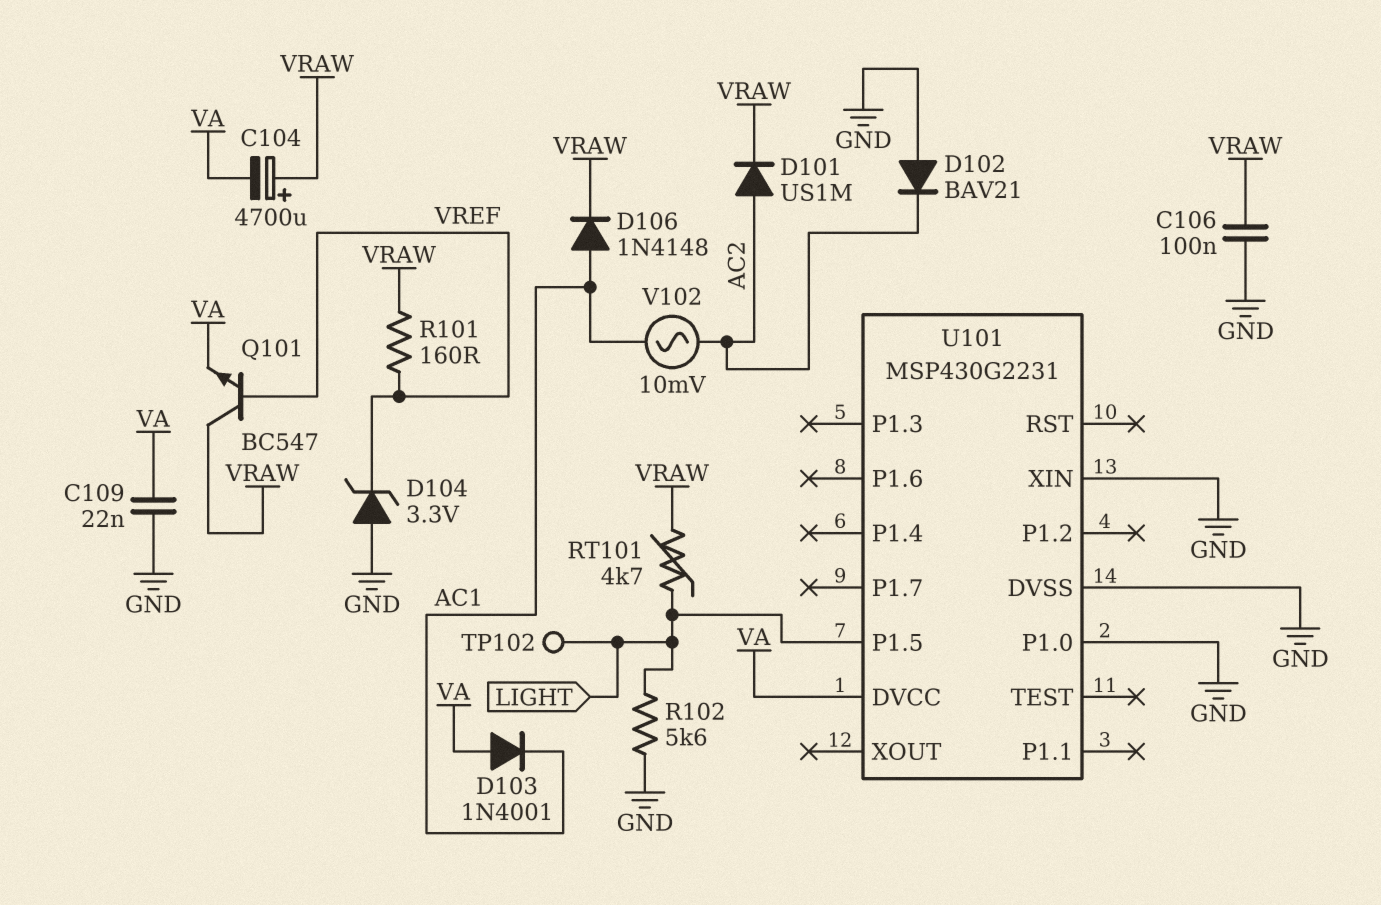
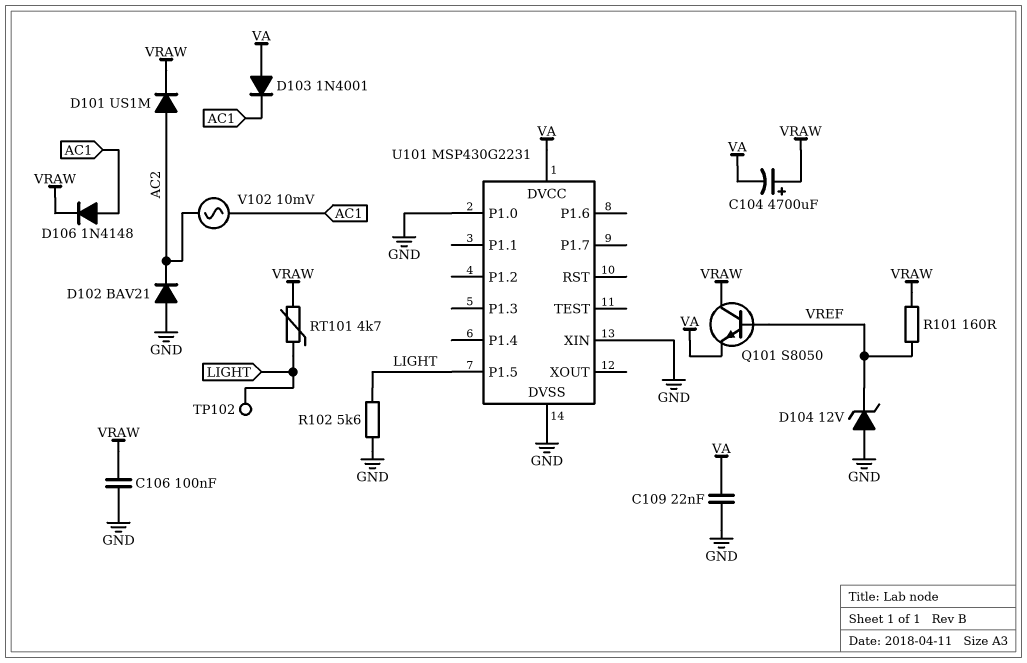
D104: zener 3.3V (A GND, K VREF) -> zener 12V (A GND, K VREF)
Q101: NPN BC547 (B VREF, C VRAW, E VA) -> NPN S8050 (B VREF, C VRAW, E VA)

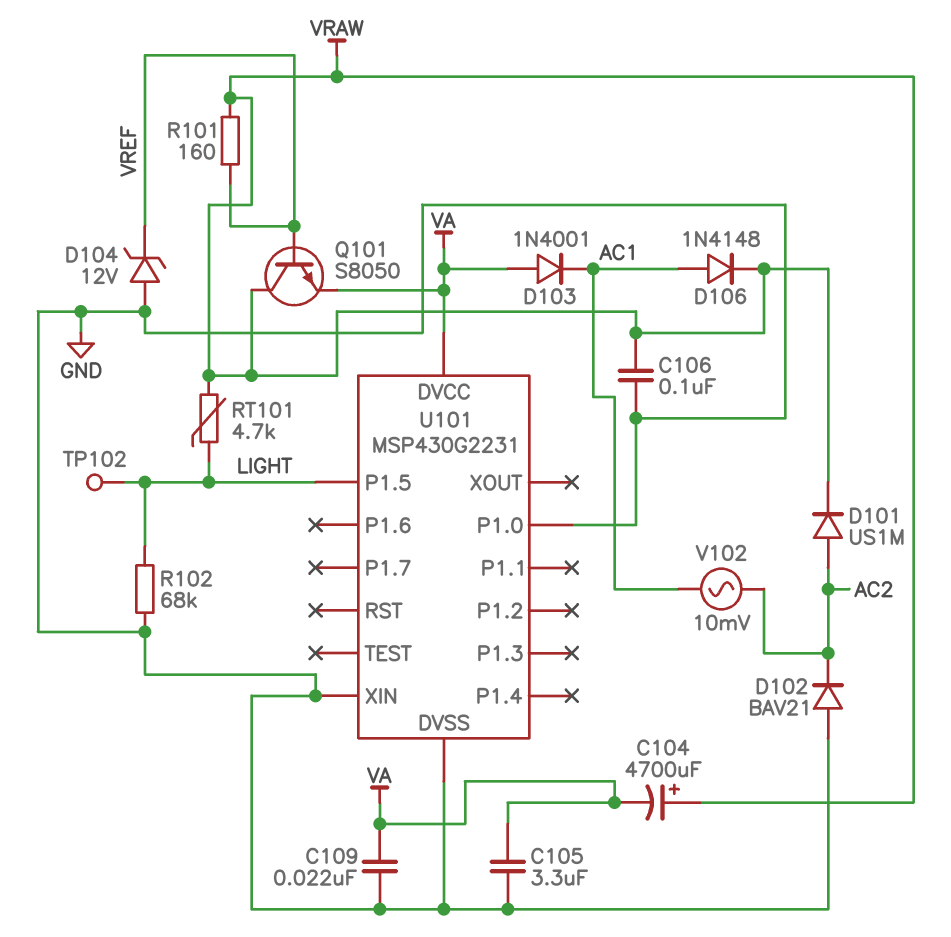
C105: none -> 3.3uF (GND, VA)
R102: 5.6k (GND, LIGHT) -> 68k (GND, LIGHT)

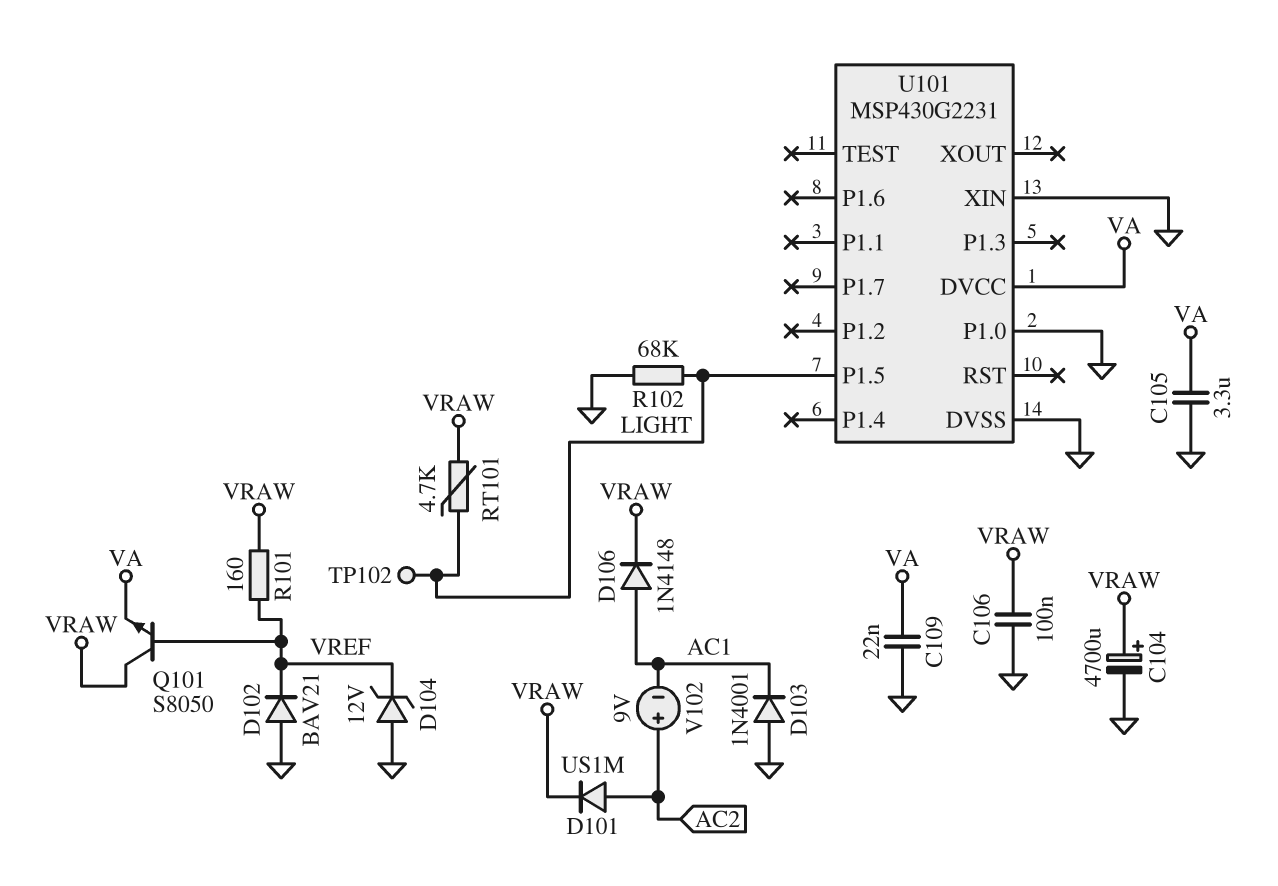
C104: 4700uF (plus VRAW, minus VA) -> 4700uF (plus VRAW, minus GND)
D102: diode BAV21 (A GND, K AC2) -> diode BAV21 (A GND, K VREF)
D103: diode 1N4001 (A VA, K AC1) -> diode 1N4001 (A GND, K AC1)
V102: AC 10mV (AC1, AC2) -> 9V (plus AC2, minus AC1)

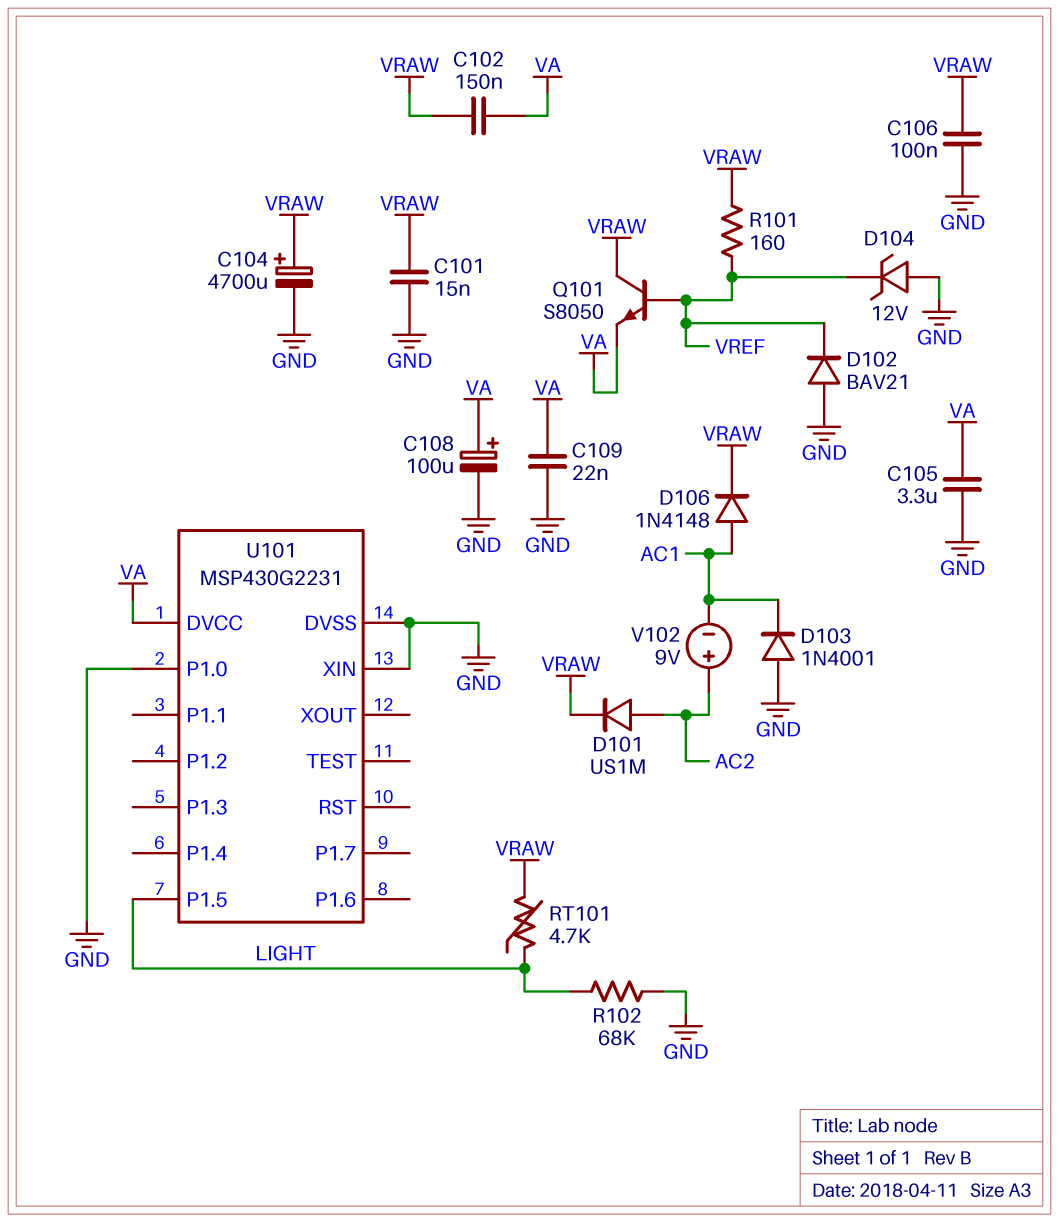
C101: none -> 15nF (GND, VRAW)
C102: none -> 150nF (VA, VRAW)
C108: none -> 100uF (plus VA, minus GND)
TP102: test point (LIGHT) -> none

